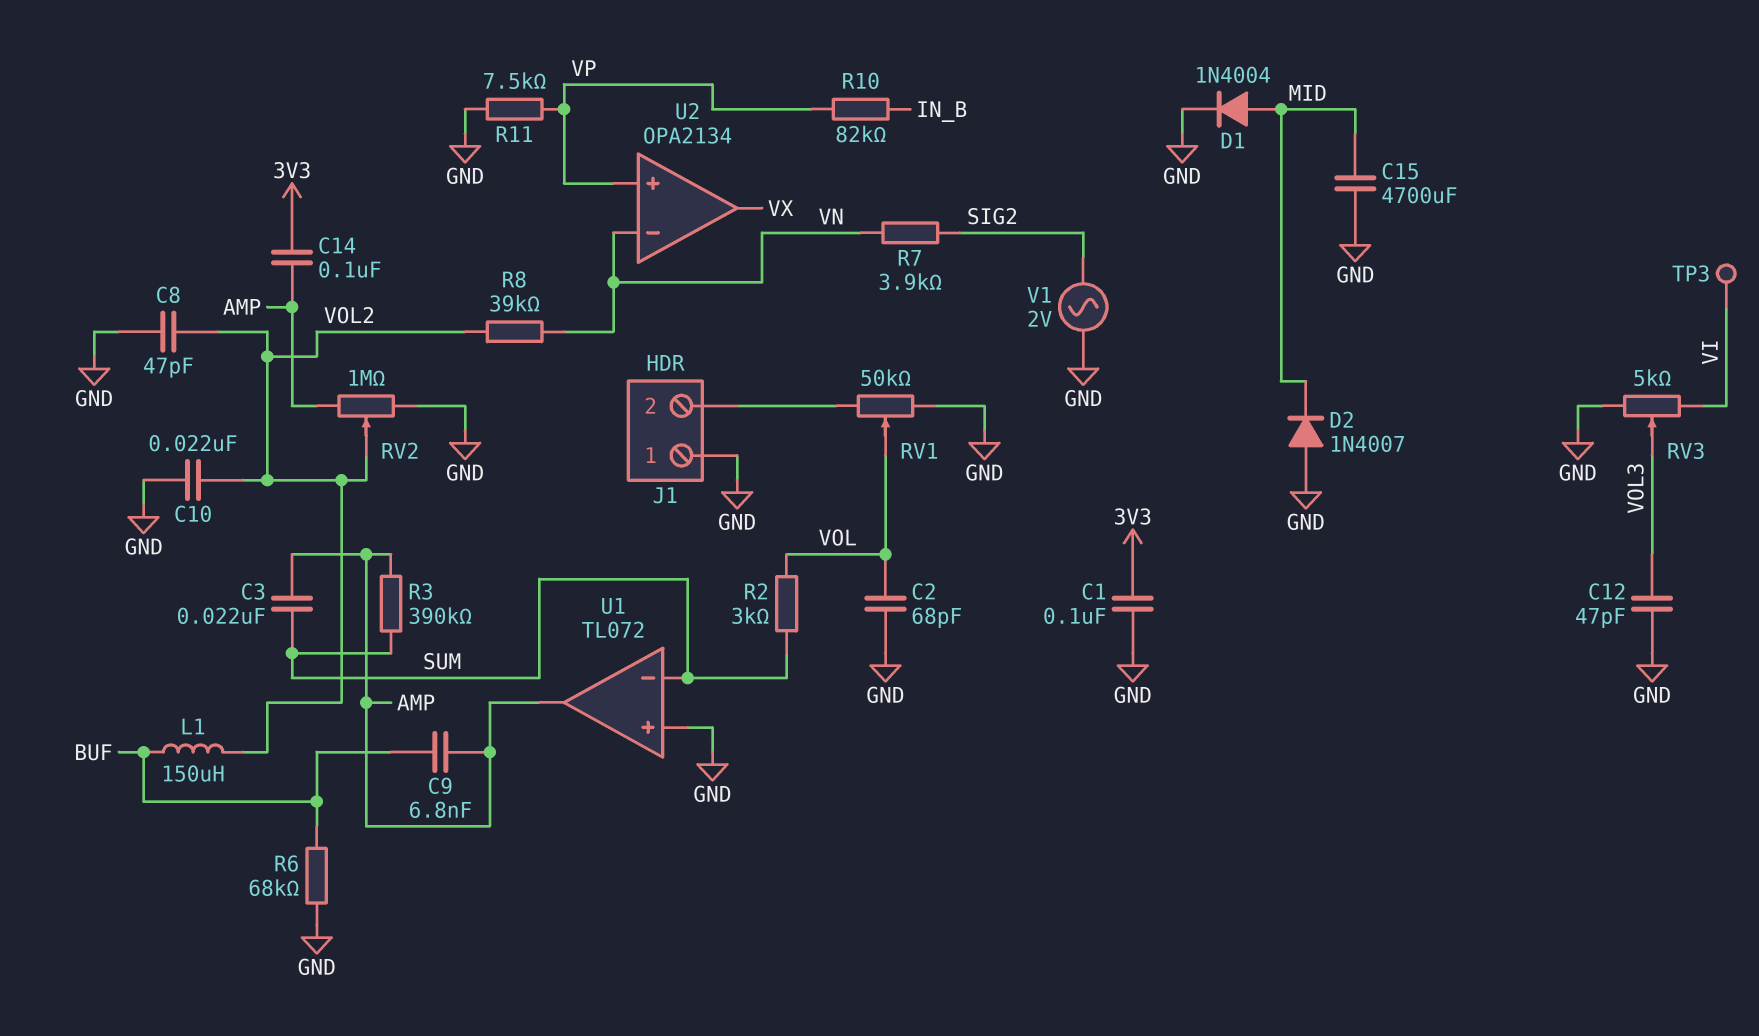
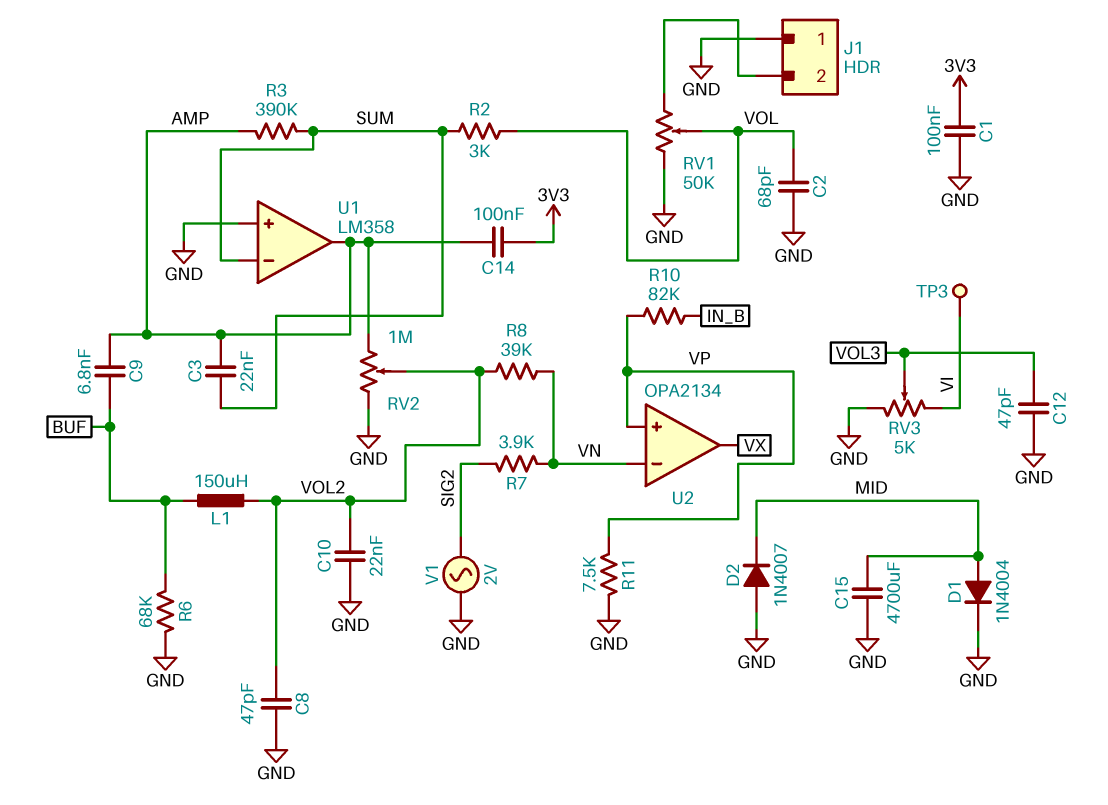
U1: TL072 -> LM358

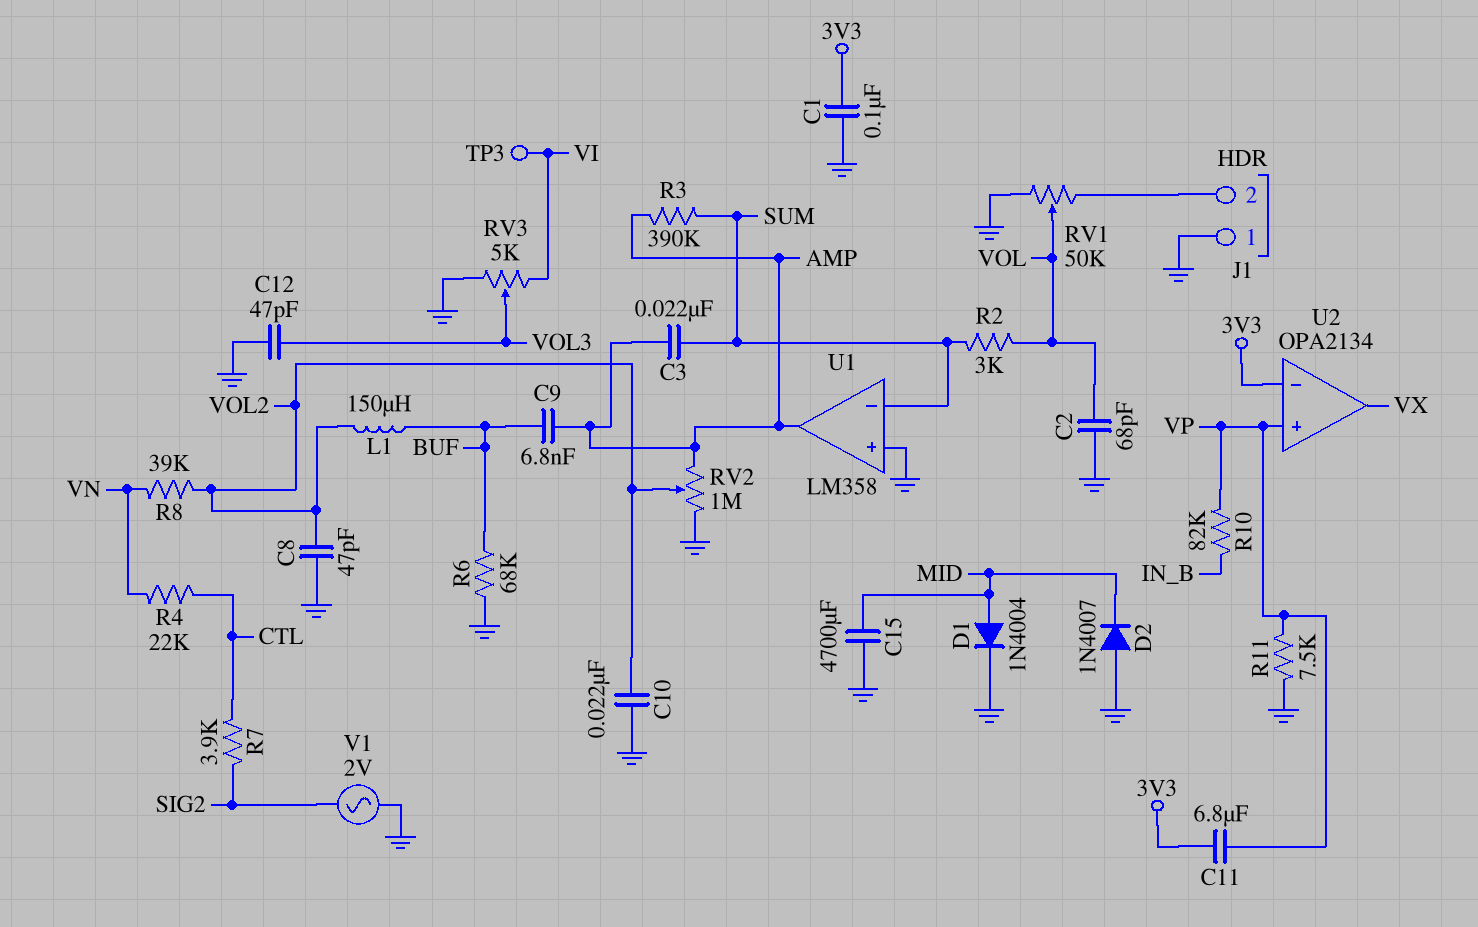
C11: none -> 6.8uF (3V3, VP)
C14: 100nF (3V3, AMP) -> none
R4: none -> 22k (CTL, VN)
R7: 3.9k (SIG2, VN) -> 3.9k (CTL, SIG2)
U2 pin in-: VN -> 3V3

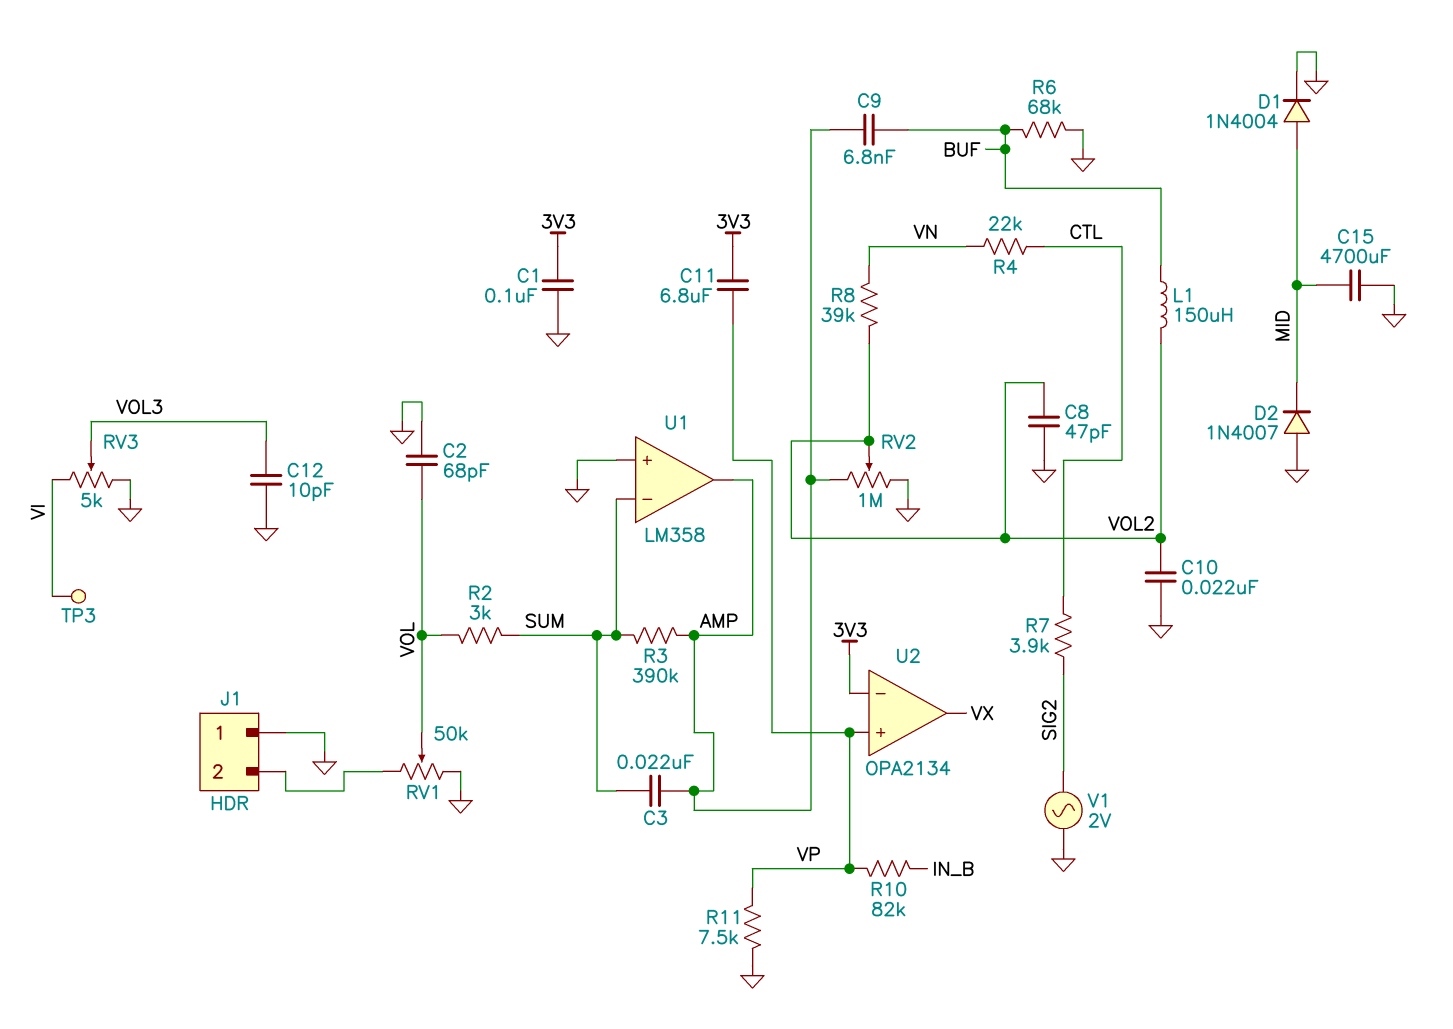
C12: 47pF (GND, VOL3) -> 10pF (GND, VOL3)

